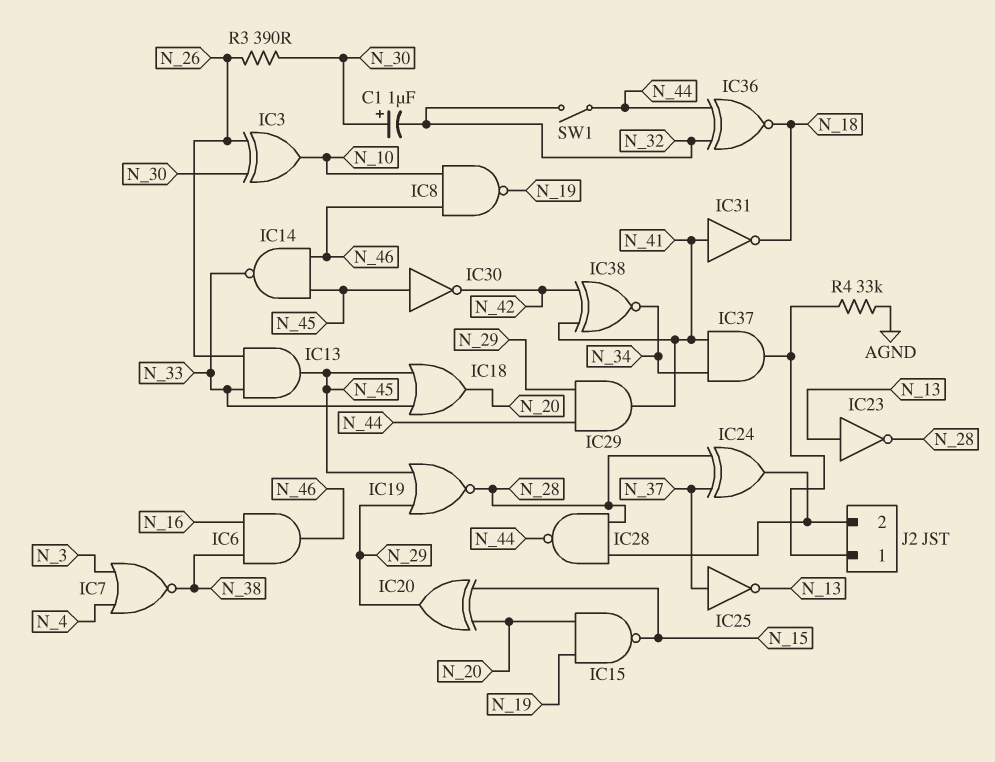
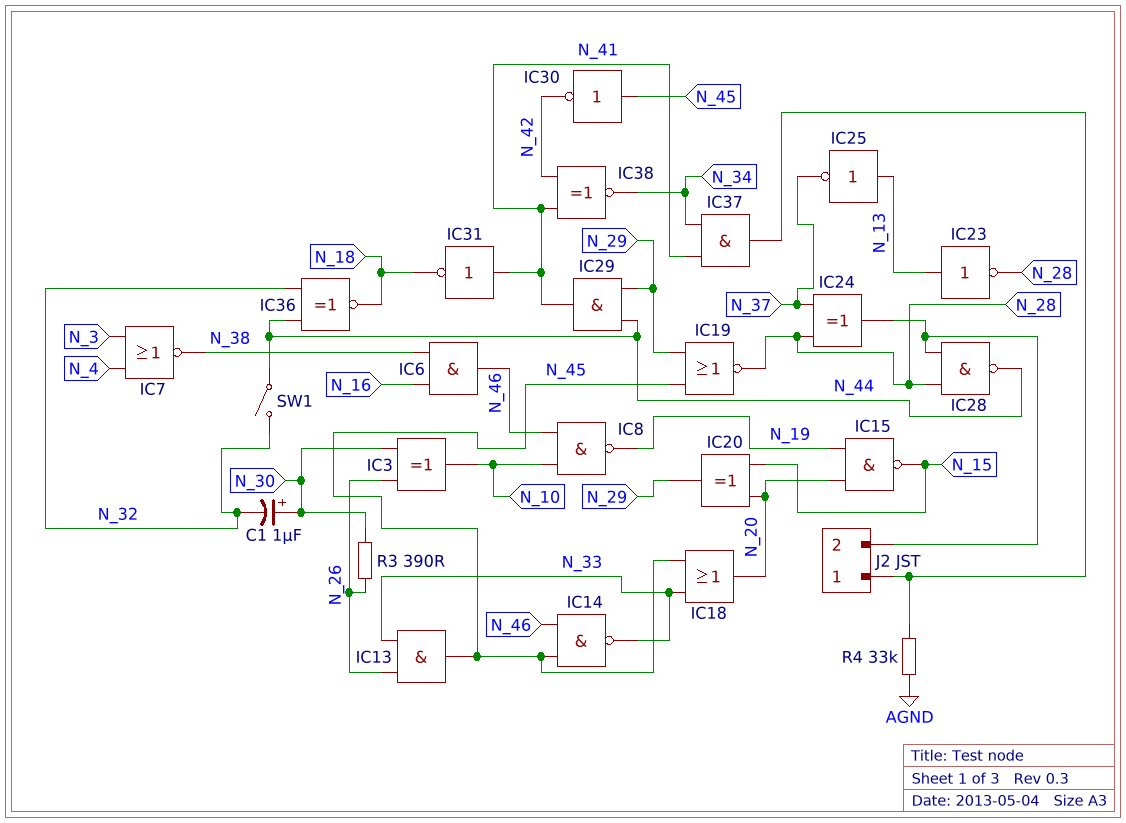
IC25: NOT (in N_37, out N_13) -> NOT (in N_13, out N_37)

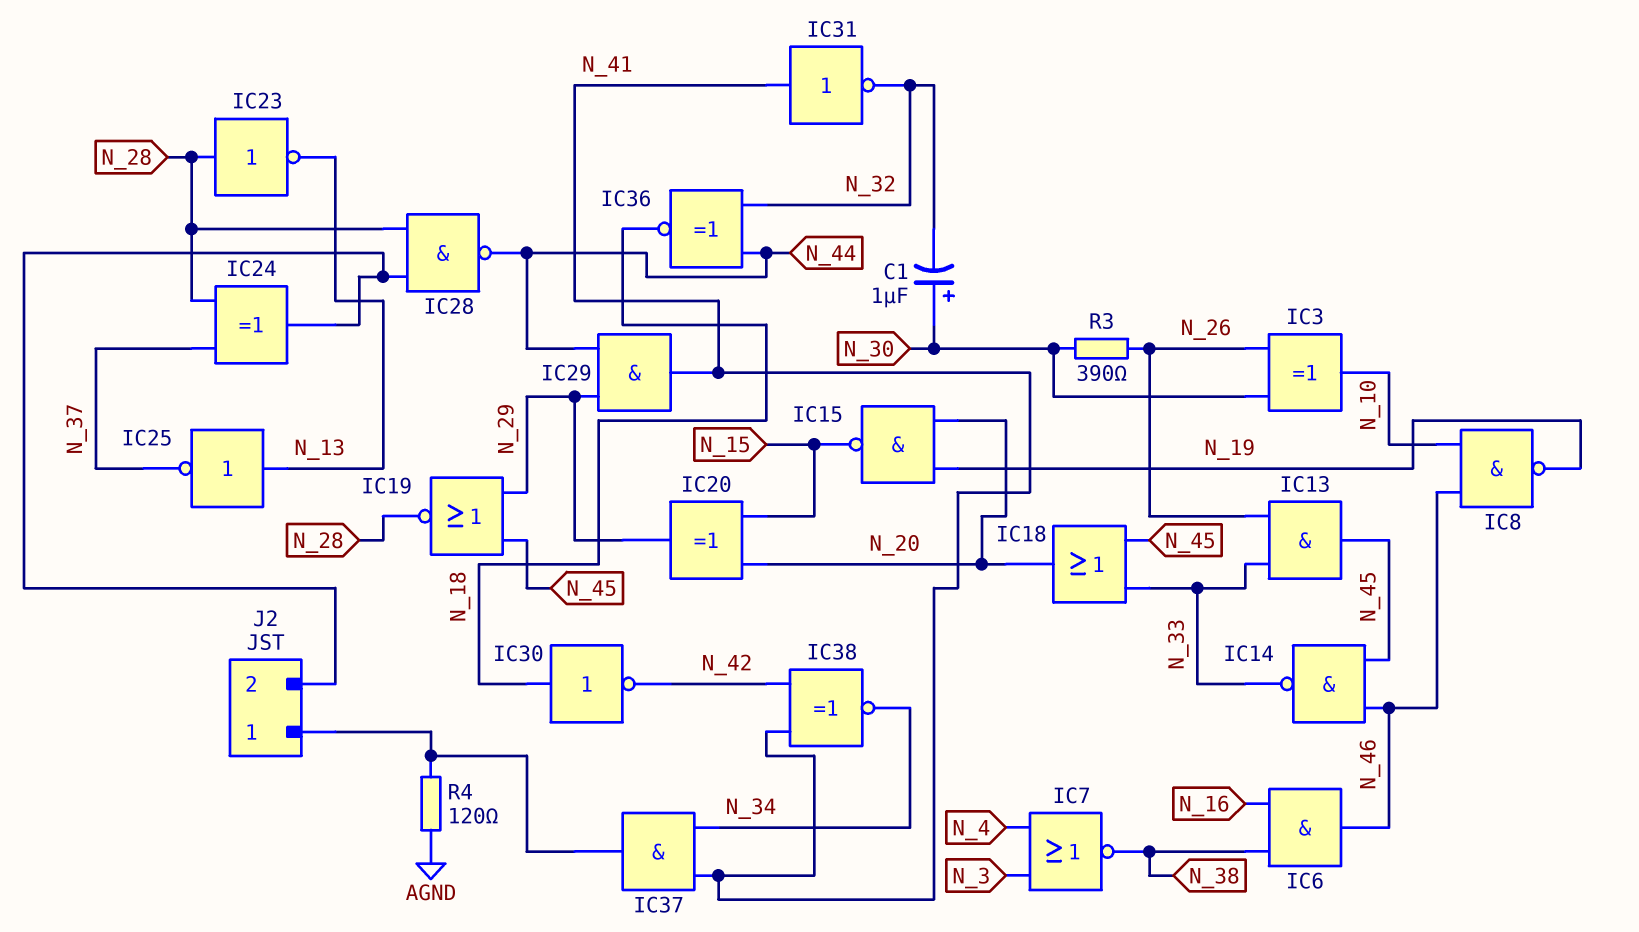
IC23: NOT (in N_13, out N_28) -> NOT (in N_28, out N_13)
IC30: NOT (in N_45, out N_42) -> NOT (in N_18, out N_42)
IC31: NOT (in N_41, out N_18) -> NOT (in N_41, out N_32)
R4: 33k (AGND, J2/1) -> 120 (AGND, J2/1)
SW1: switch (N_32, N_44) -> none

